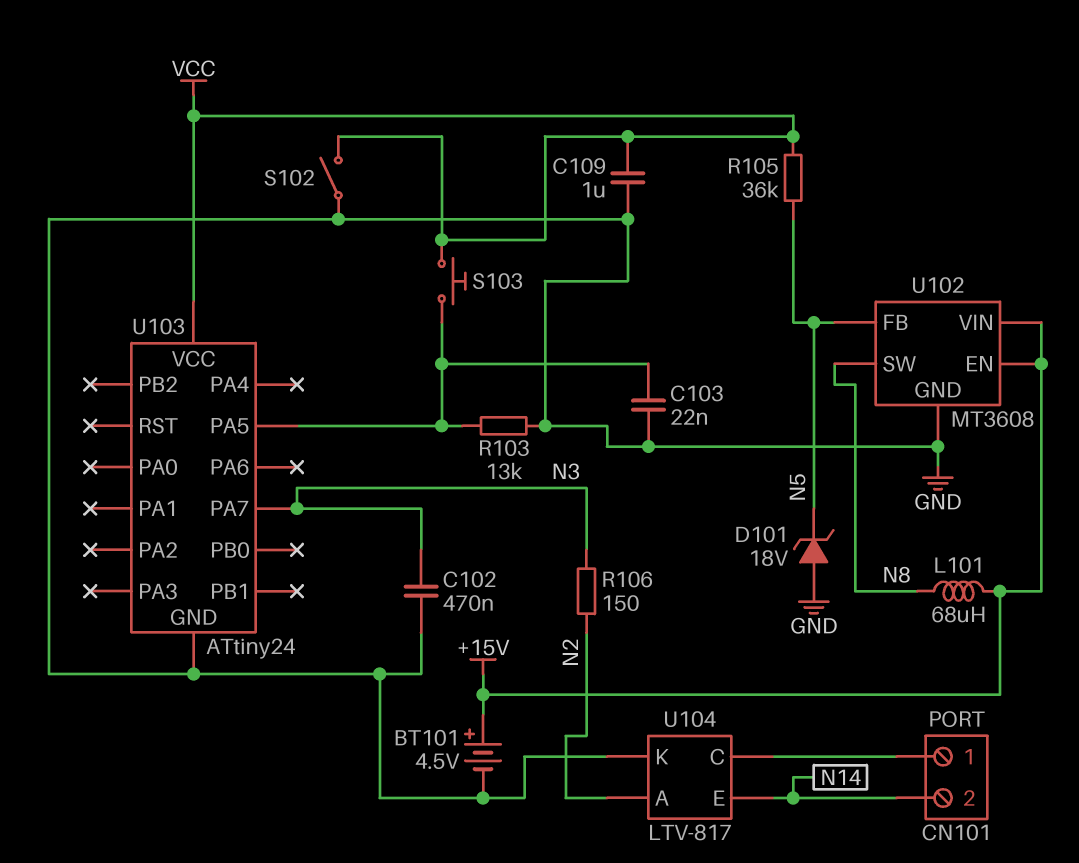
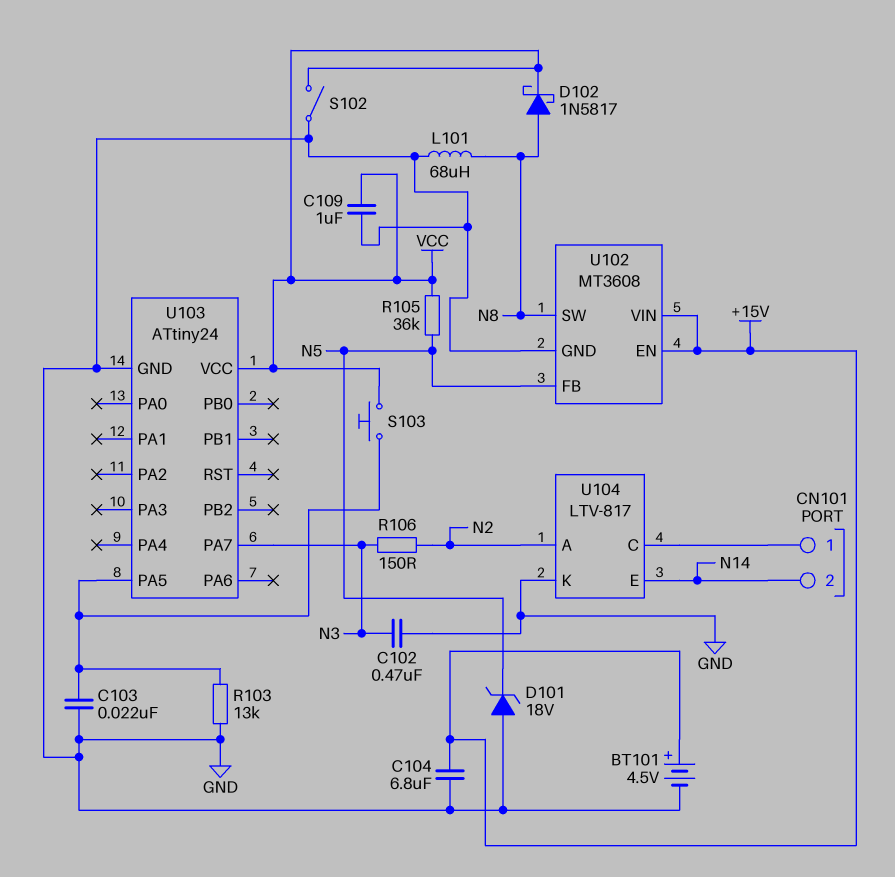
C104: none -> 6.8uF (+15V, GND)
D102: none -> schottky 1N5817 (A N8, K VCC)
L101: 68uH (+15V, N8) -> 68uH (GND, N8)

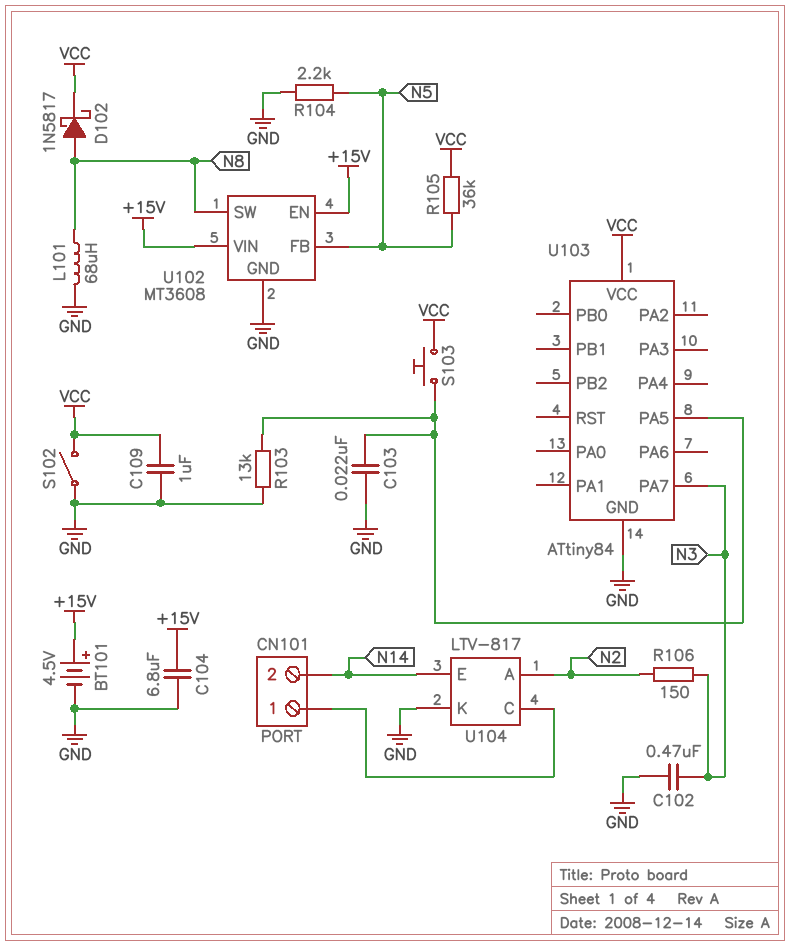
D101: zener 18V (A GND, K N5) -> none
R104: none -> 2.2k (GND, N5)
U103: ATtiny24 -> ATtiny84

